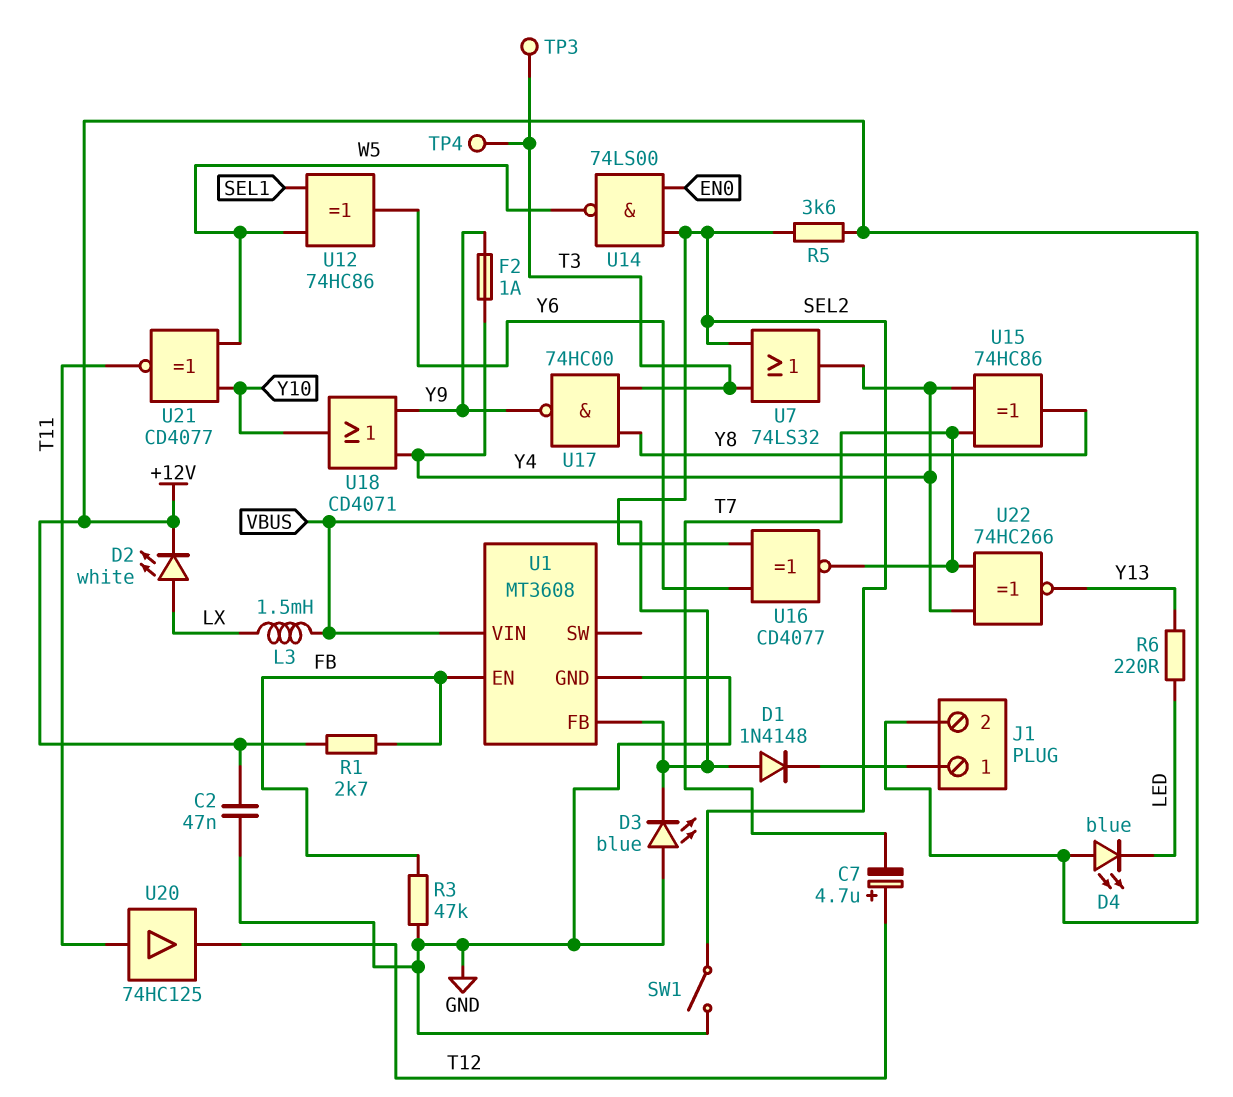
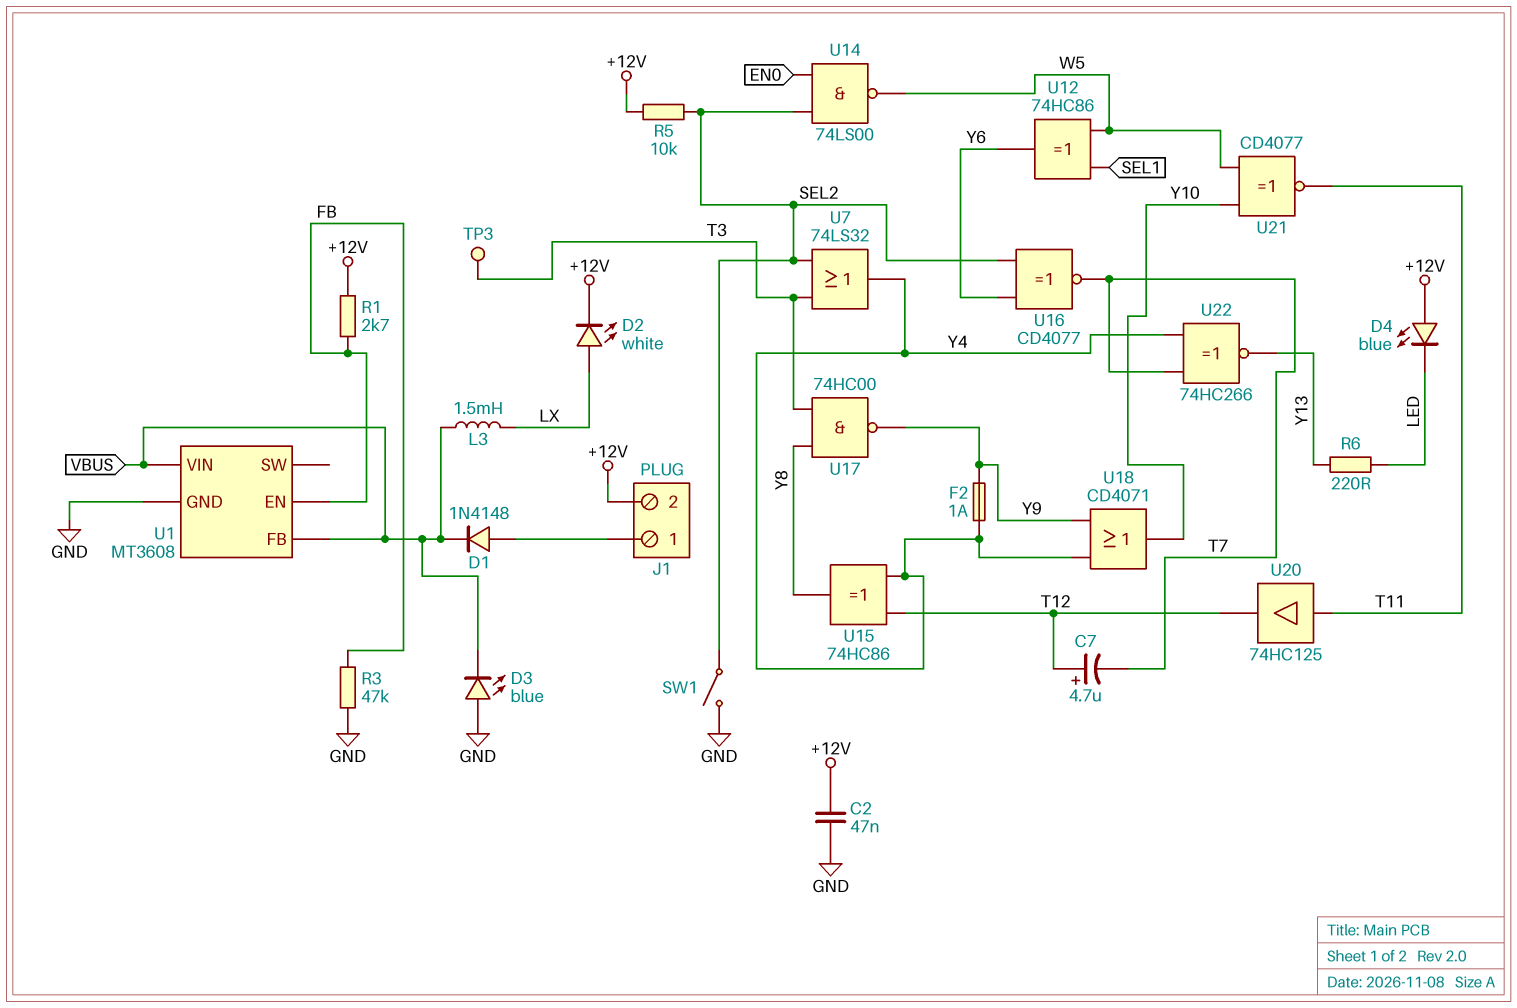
D1: diode 1N4148 (A VBUS, K J1/1) -> diode 1N4148 (A J1/1, K VBUS)
R5: 3.6k (+12V, SEL2) -> 10k (+12V, SEL2)
TP4: test point (T3) -> none
U15: XOR 74HC86 (in T7, in Y4, out Y8) -> XOR 74HC86 (in T12, in Y4, out Y8)

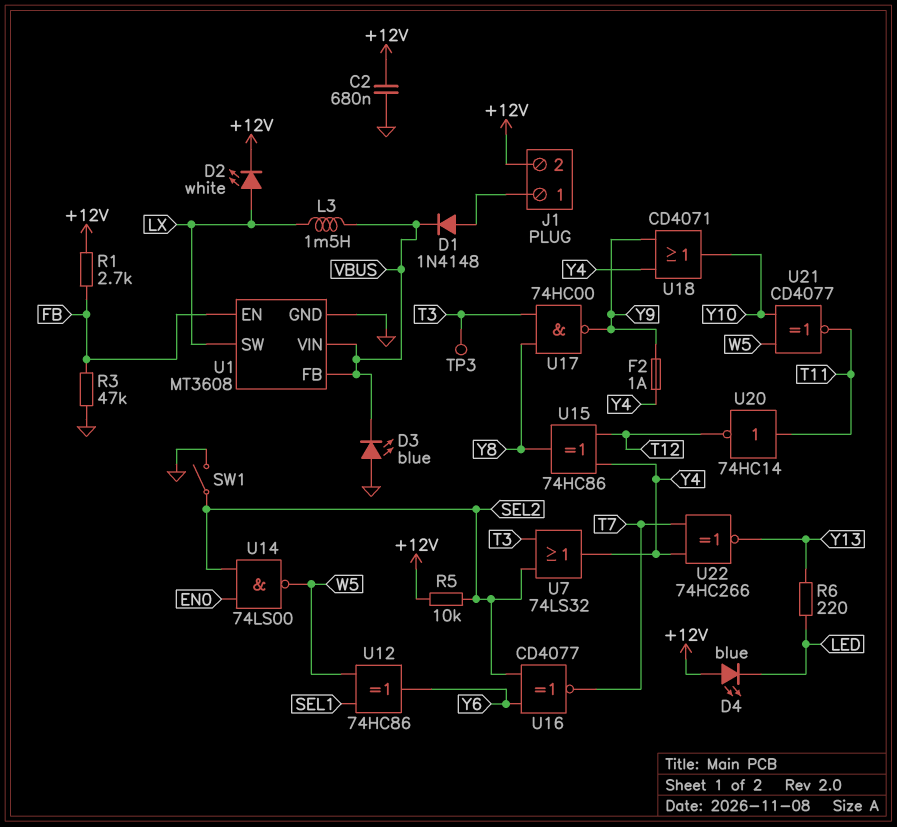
C2: 47nF (+12V, GND) -> 680nF (+12V, GND)
C7: 4.7uF (plus T12, minus T7) -> none
U1 pin SW: none -> LX
U20: buffer 74HC125 (in T11, out T12) -> NOT 74HC14 (in T11, out T12)

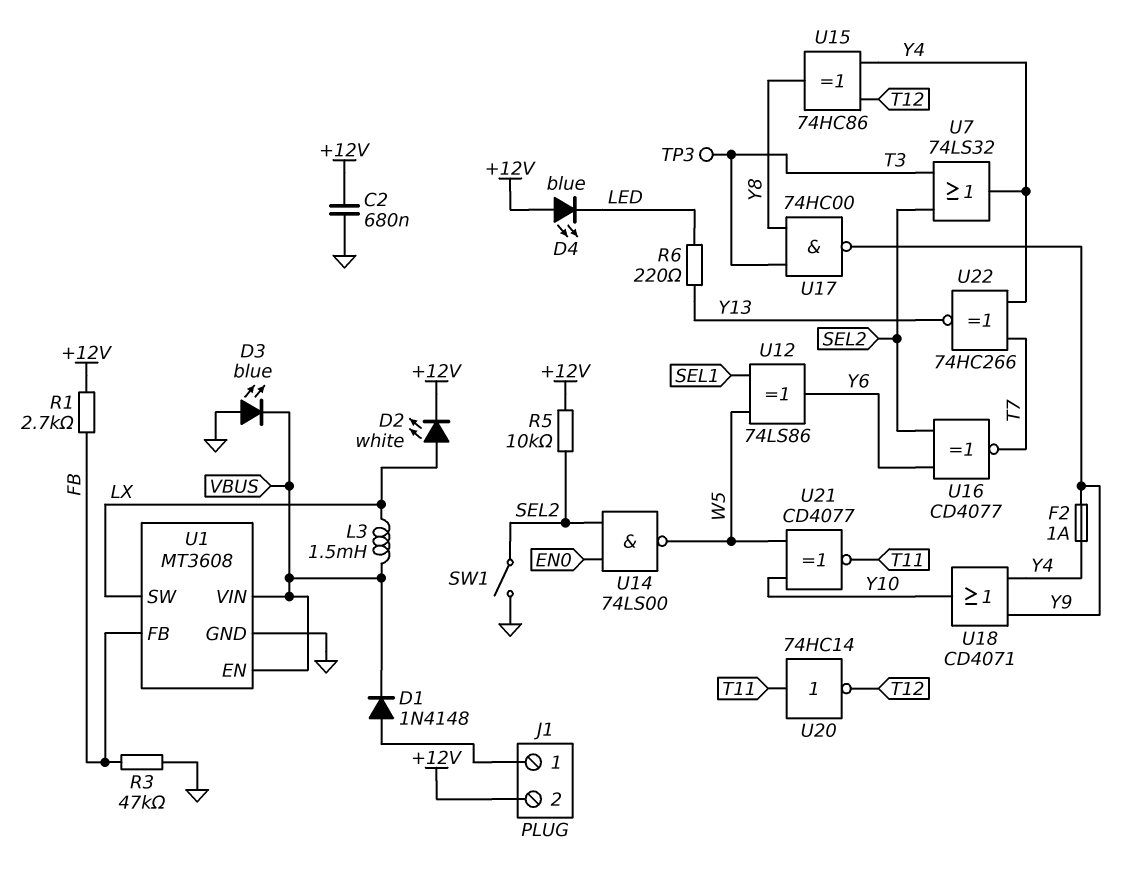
U1 pin EN: FB -> VBUS
U1 pin FB: VBUS -> FB
U12: XOR 74HC86 (in SEL1, in W5, out Y6) -> XOR 74LS86 (in SEL1, in W5, out Y6)

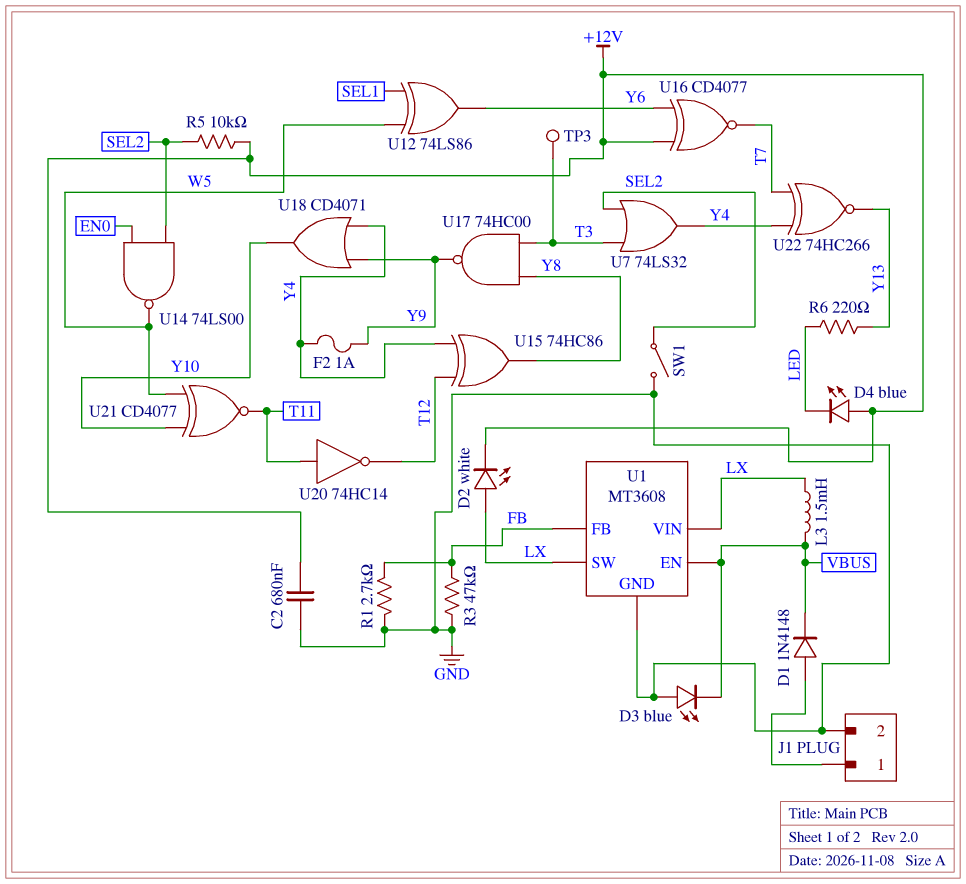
J1 pin 2: +12V -> GND
R1: 2.7k (+12V, FB) -> 2.7k (FB, GND)
U1 pin VIN: VBUS -> LX
U16: XNOR CD4077 (in SEL2, in Y6, out T7) -> XNOR CD4077 (in +12V, in Y6, out T7)

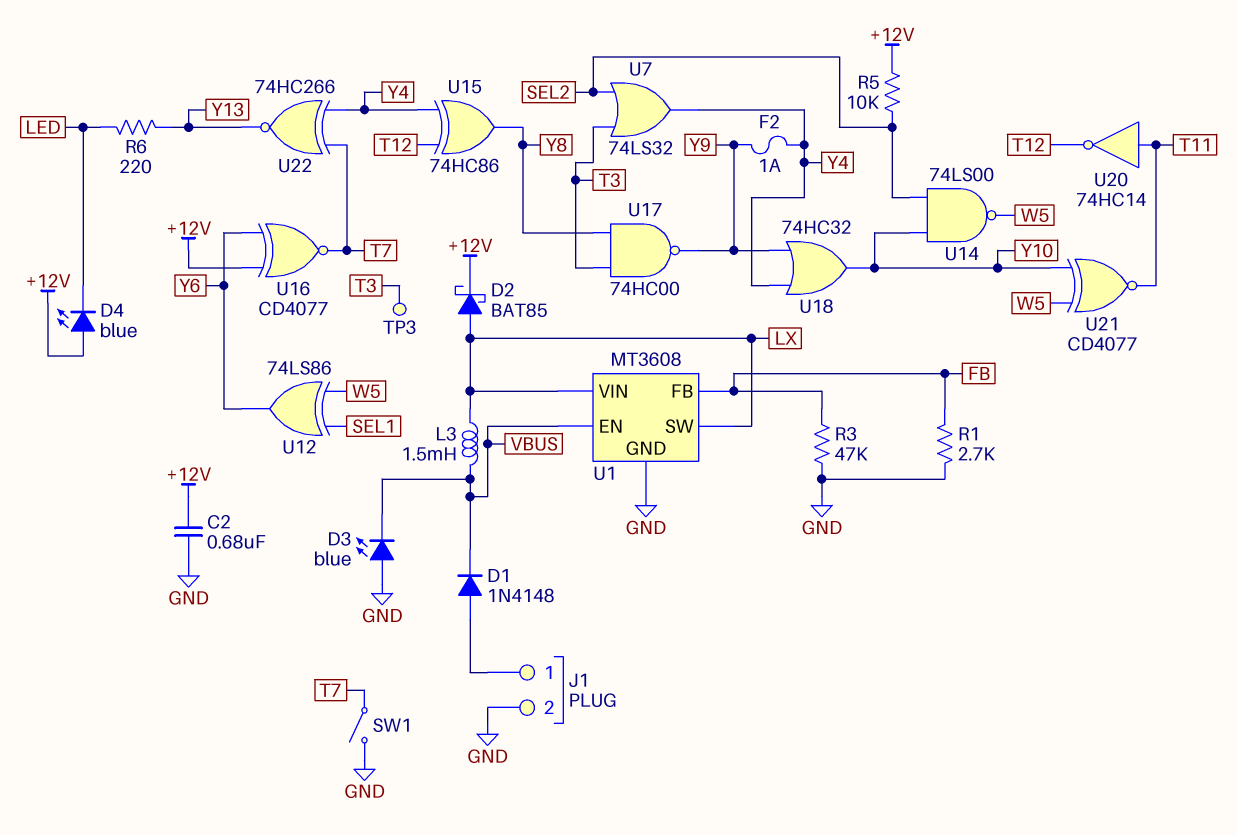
D2: LED white (A LX, K +12V) -> schottky BAT85 (A LX, K +12V)
SW1: switch (GND, SEL2) -> switch (GND, T7)
U14: NAND 74LS00 (in EN0, in SEL2, out W5) -> NAND 74LS00 (in SEL2, in Y10, out W5)
U18: OR CD4071 (in Y4, in Y9, out Y10) -> OR 74HC32 (in Y4, in Y9, out Y10)

